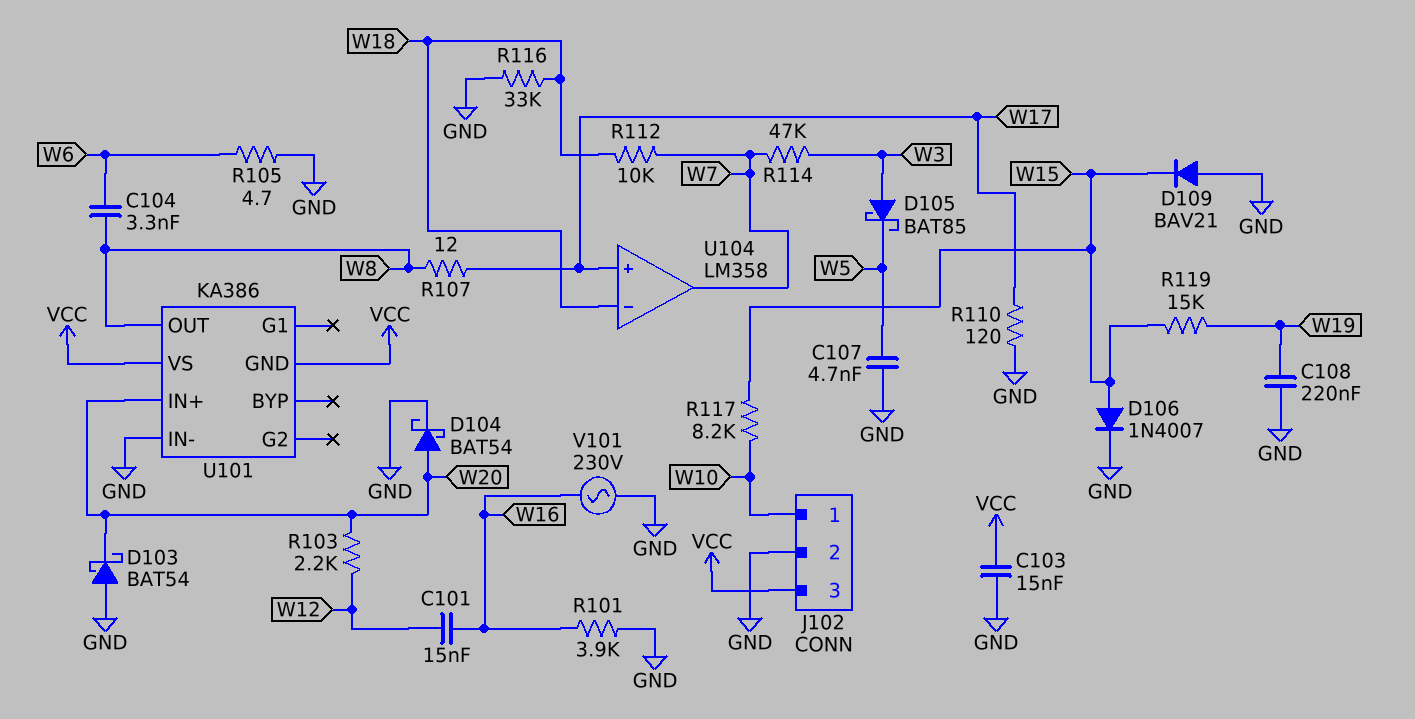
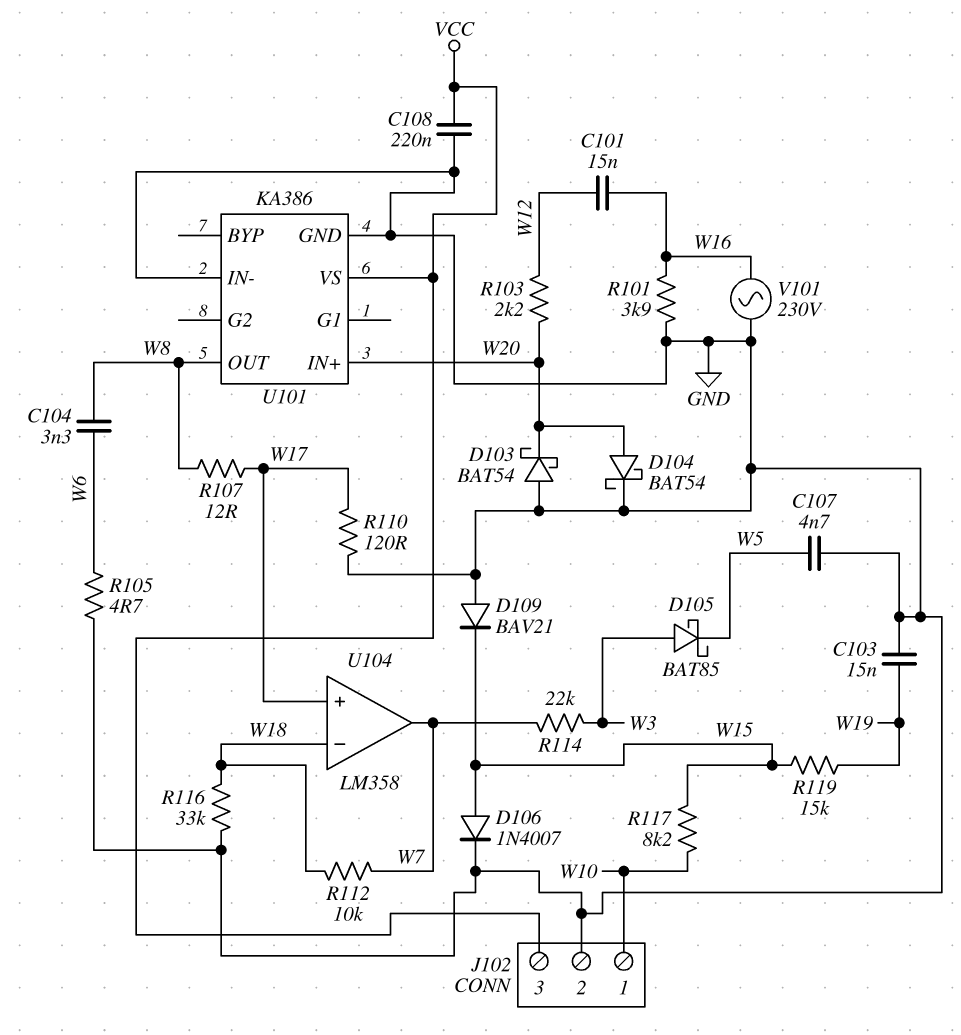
C103: 15nF (GND, VCC) -> 15nF (GND, W19)
C108: 220nF (GND, W19) -> 220nF (GND, VCC)
R114: 47k (W3, W7) -> 22k (W3, W7)
U101 pin GND: VCC -> GND

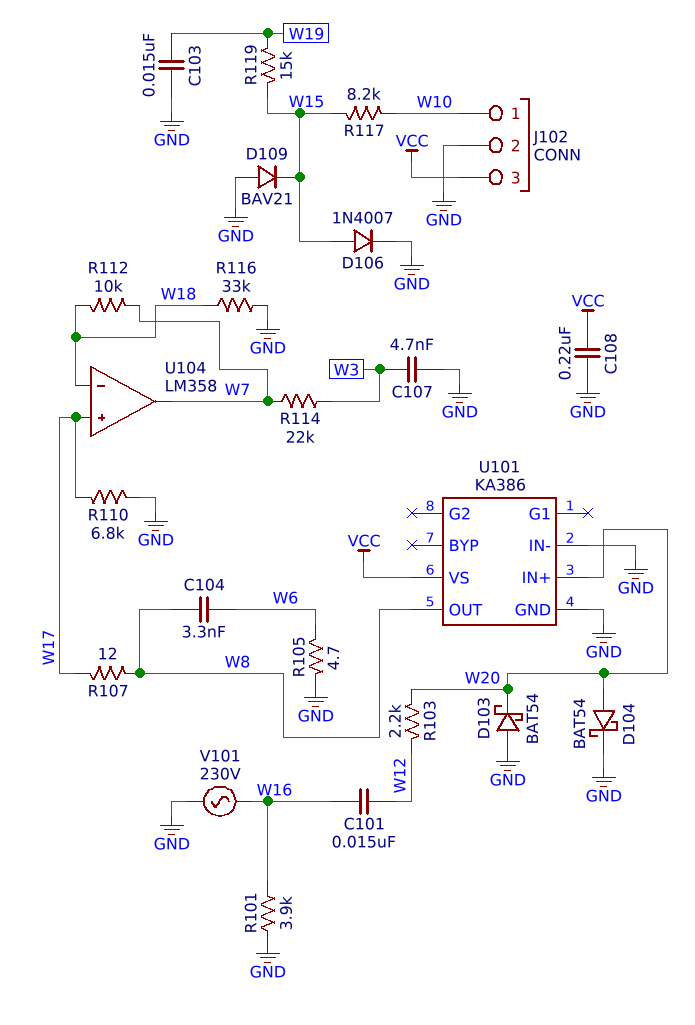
C107: 4.7nF (GND, W5) -> 4.7nF (GND, W3)
D105: schottky BAT85 (A W3, K W5) -> none
R110: 120 (GND, W17) -> 6.8k (GND, W17)

